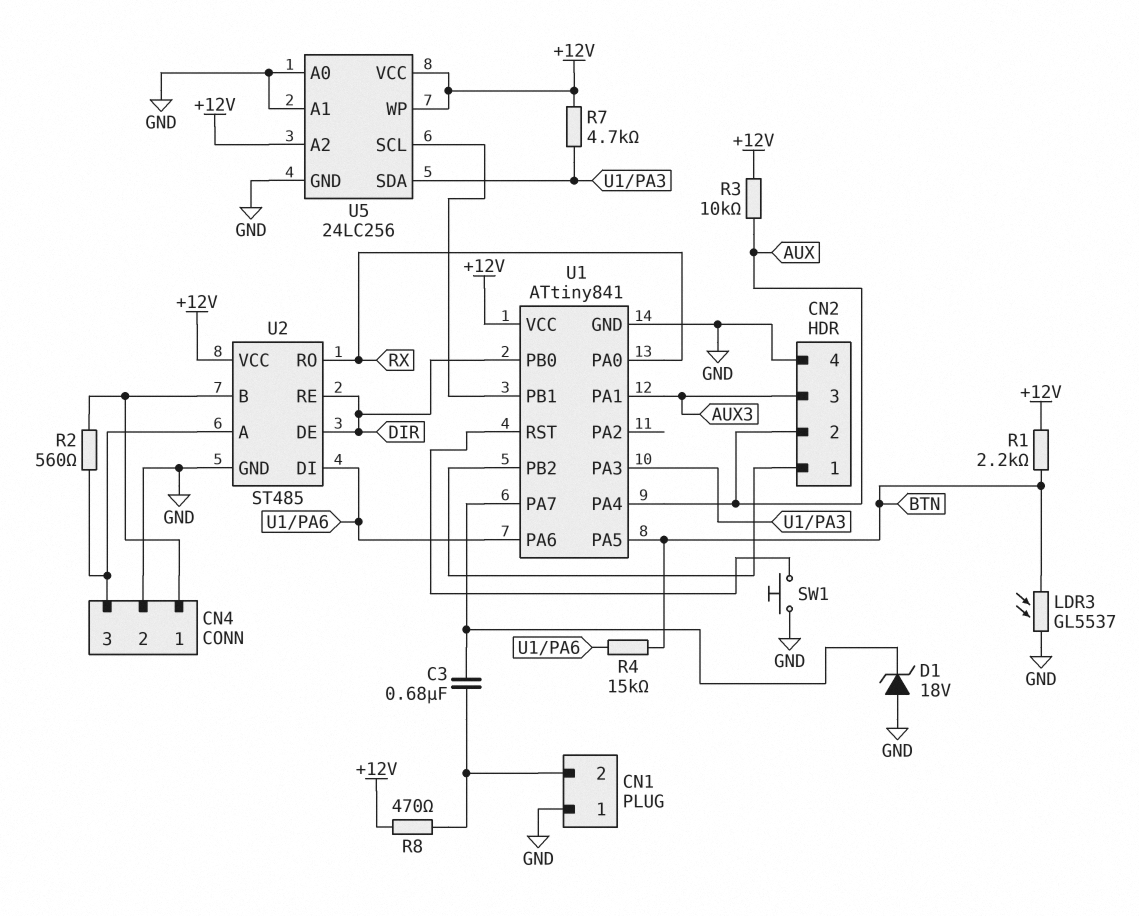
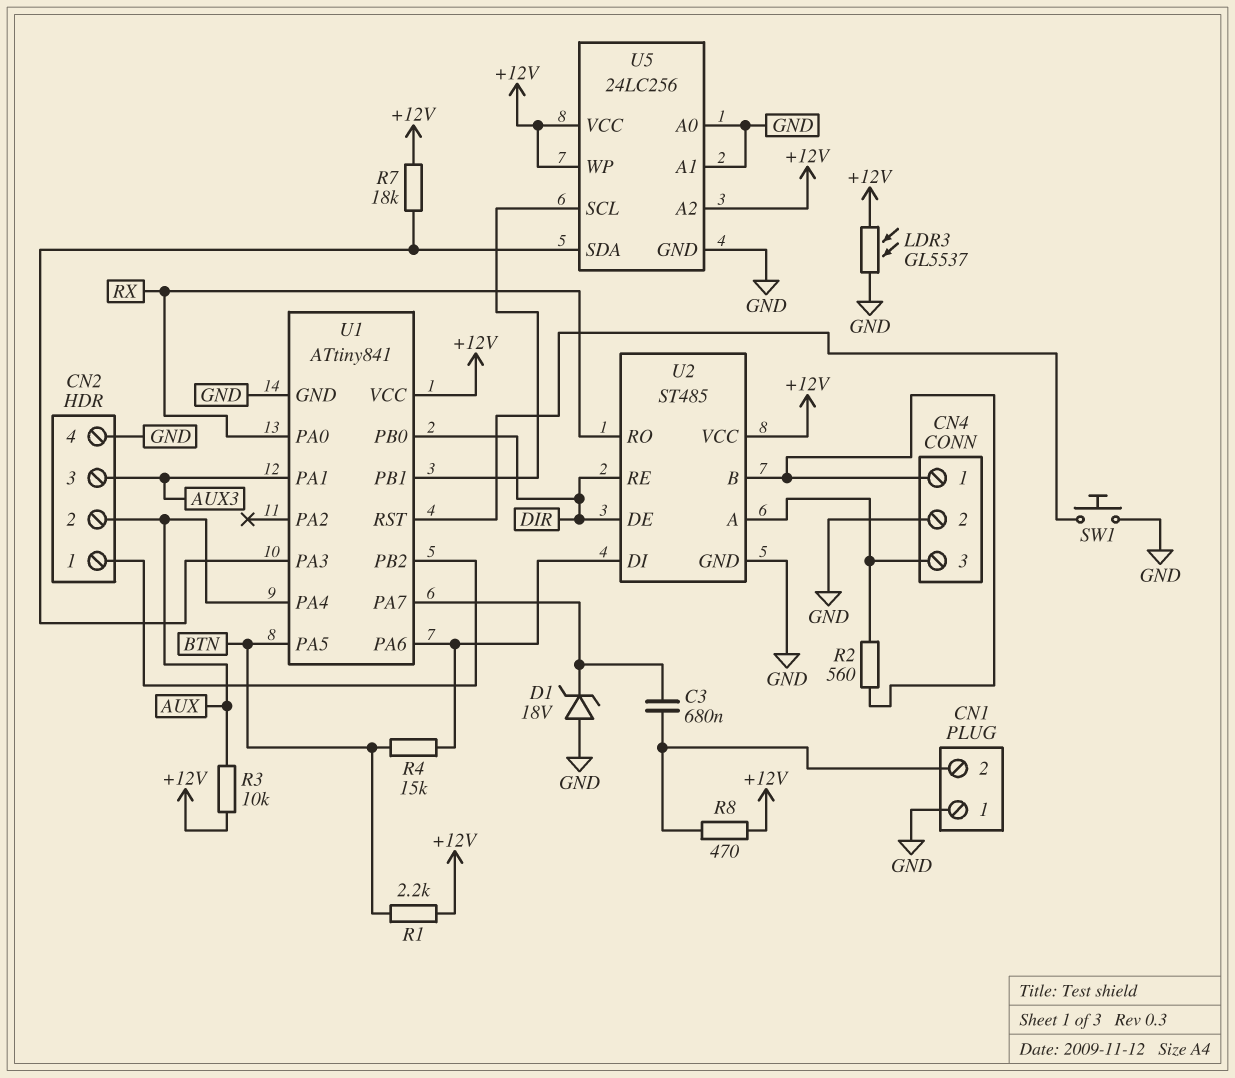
LDR3: GL5537 (BTN, GND) -> GL5537 (+12V, GND)
R7: 4.7k (+12V, U1/PA3) -> 18k (+12V, U1/PA3)

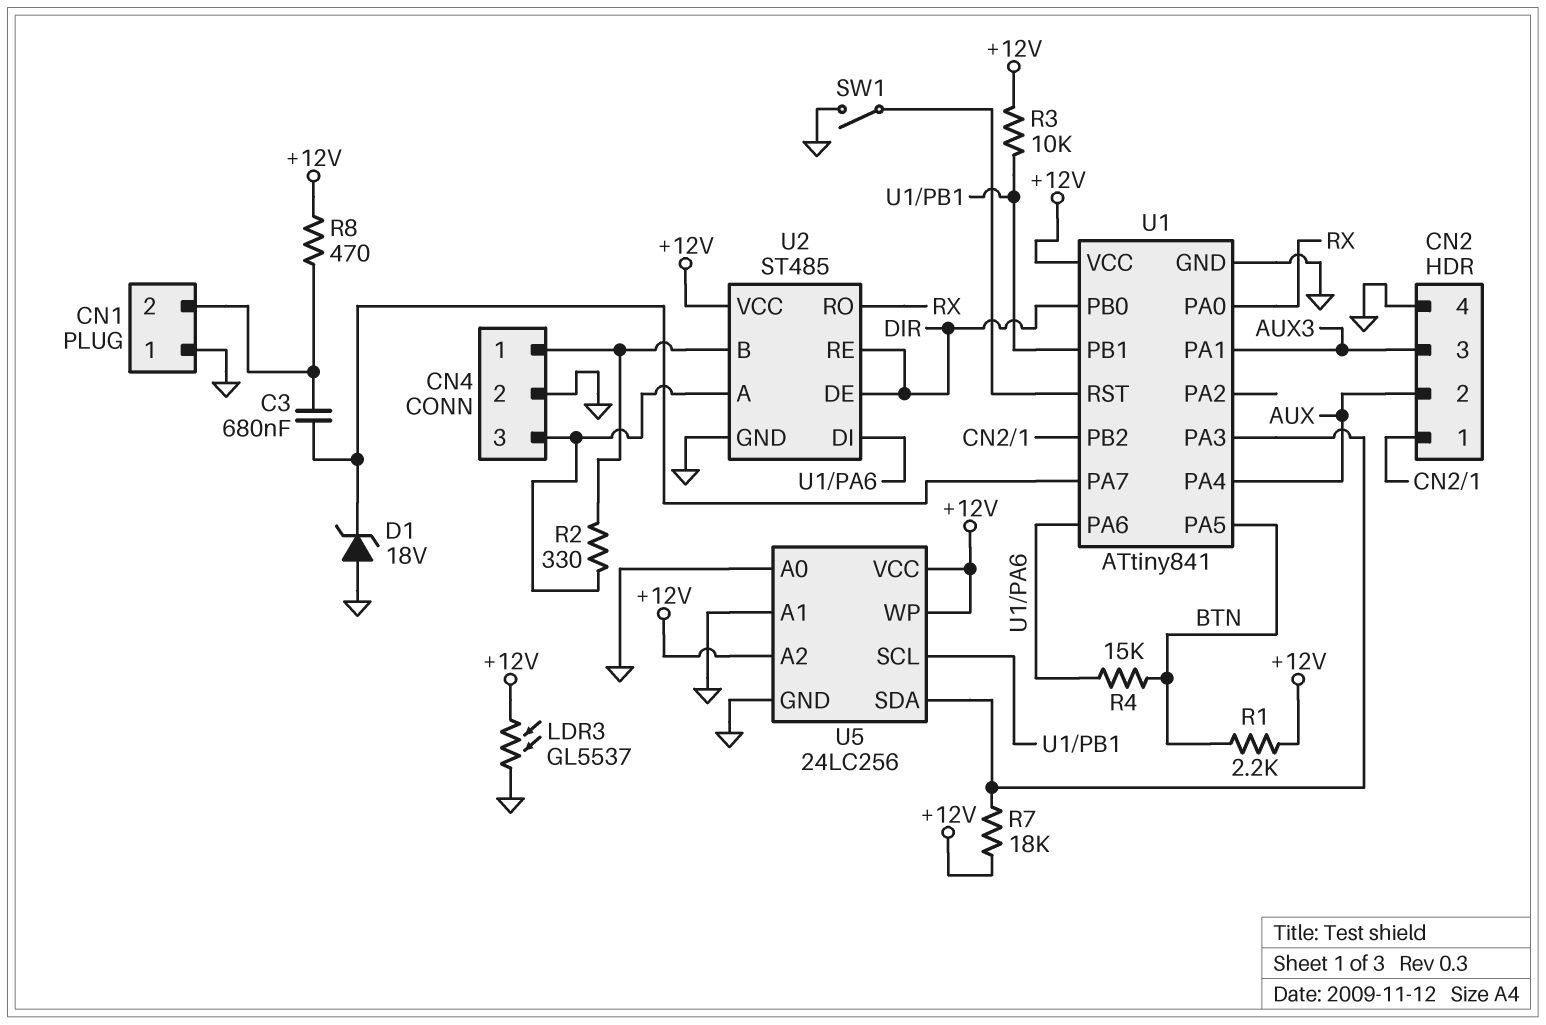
R2: 560 (CN4/1, CN4/3) -> 330 (CN4/1, CN4/3)
R3: 10k (+12V, AUX) -> 10k (+12V, U1/PB1)
SW1: button (GND, U1/RST) -> switch (GND, U1/RST)

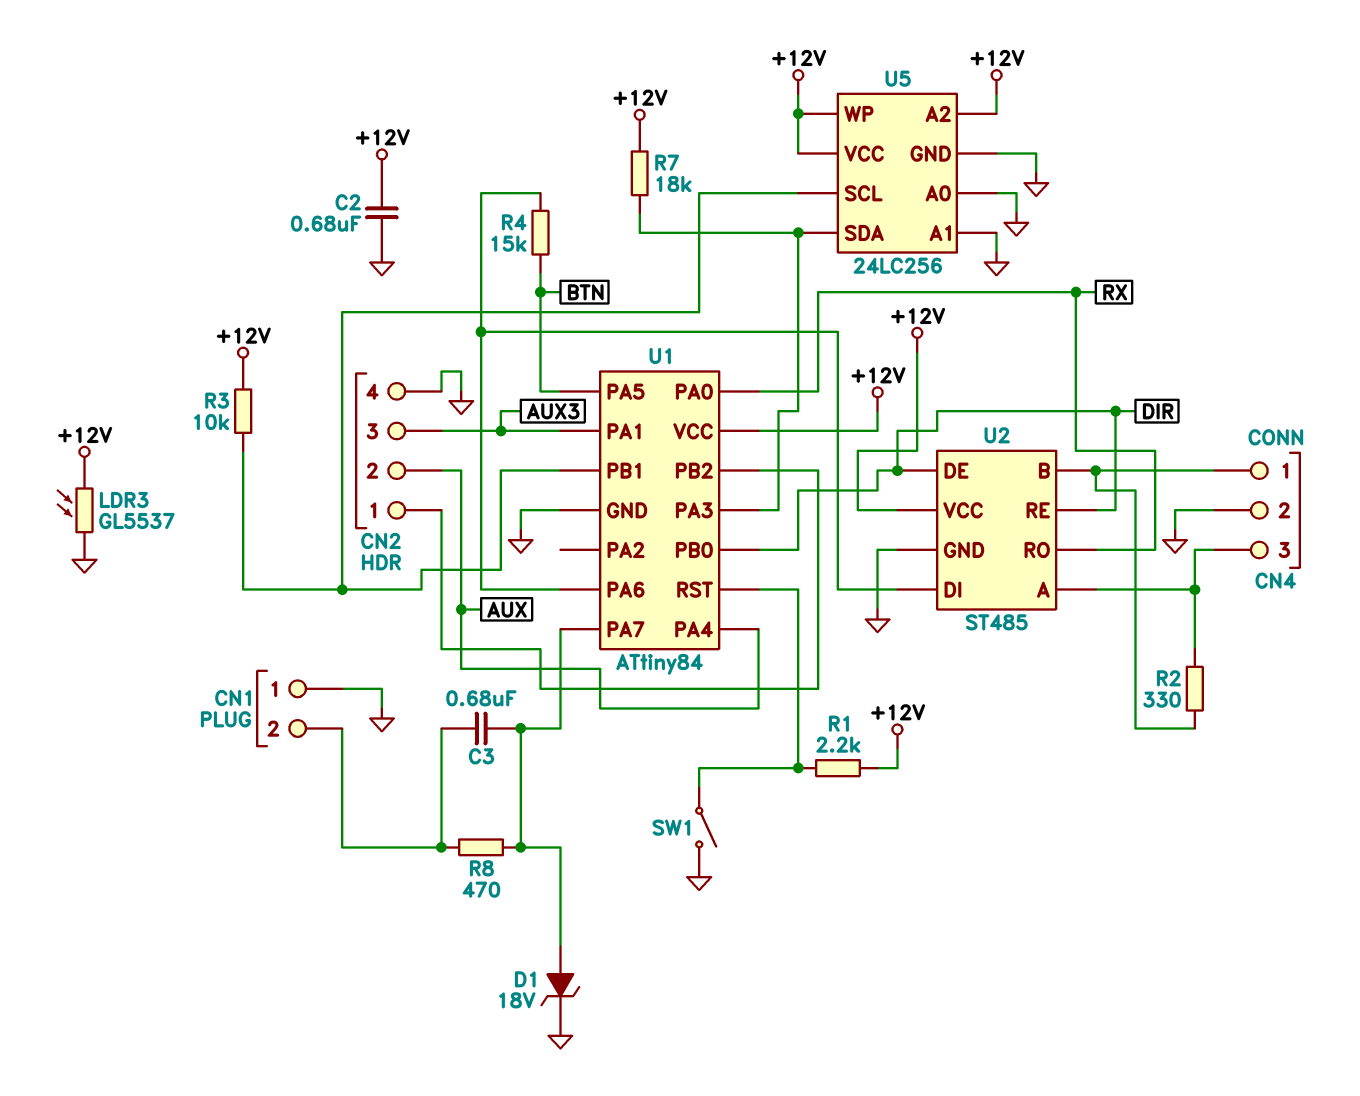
C2: none -> 680nF (+12V, GND)
D1: zener 18V (A GND, K U1/PA7) -> zener 18V (A U1/PA7, K GND)
R1: 2.2k (+12V, BTN) -> 2.2k (+12V, U1/RST)
R8: 470 (+12V, CN1/2) -> 470 (CN1/2, U1/PA7)
U1: ATtiny841 -> ATtiny84

